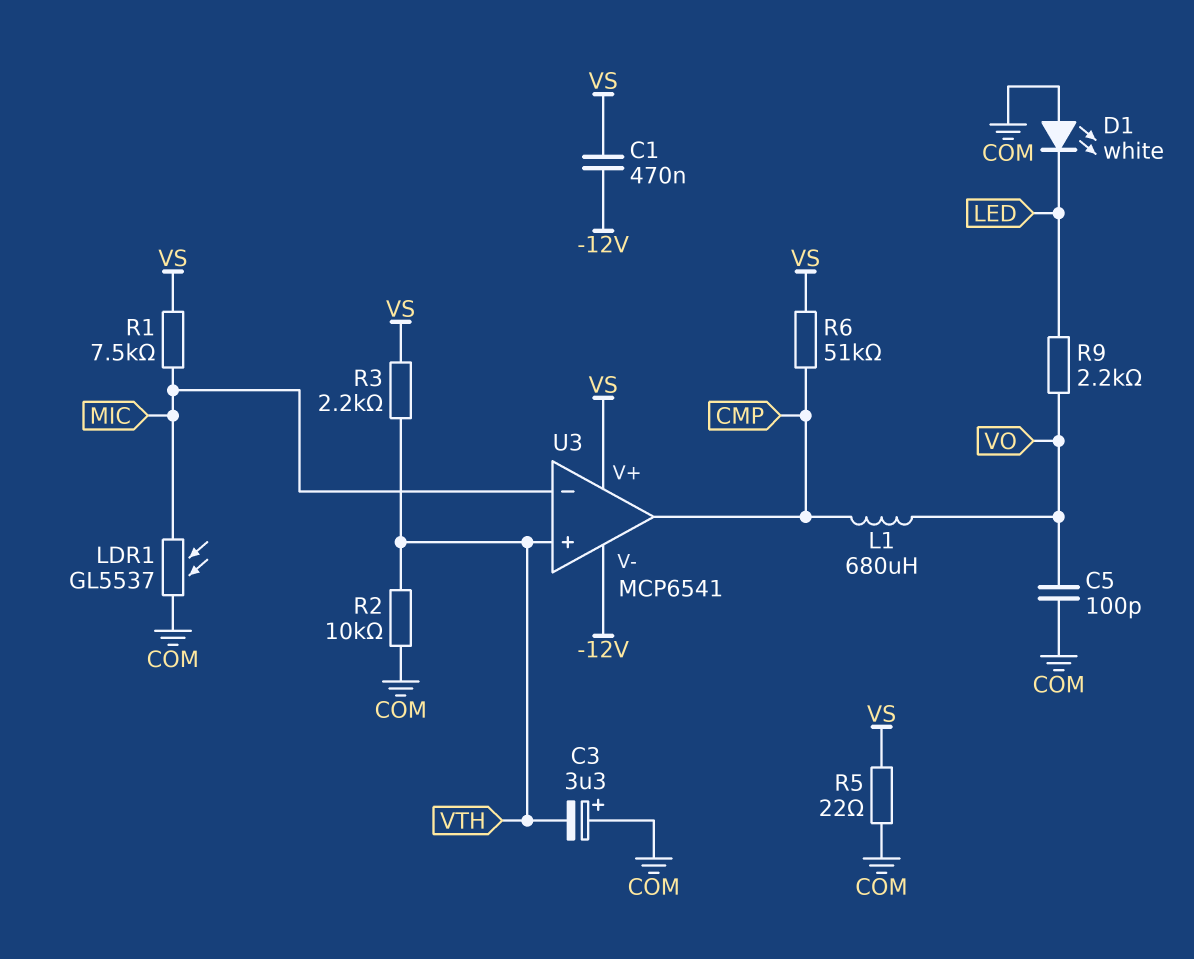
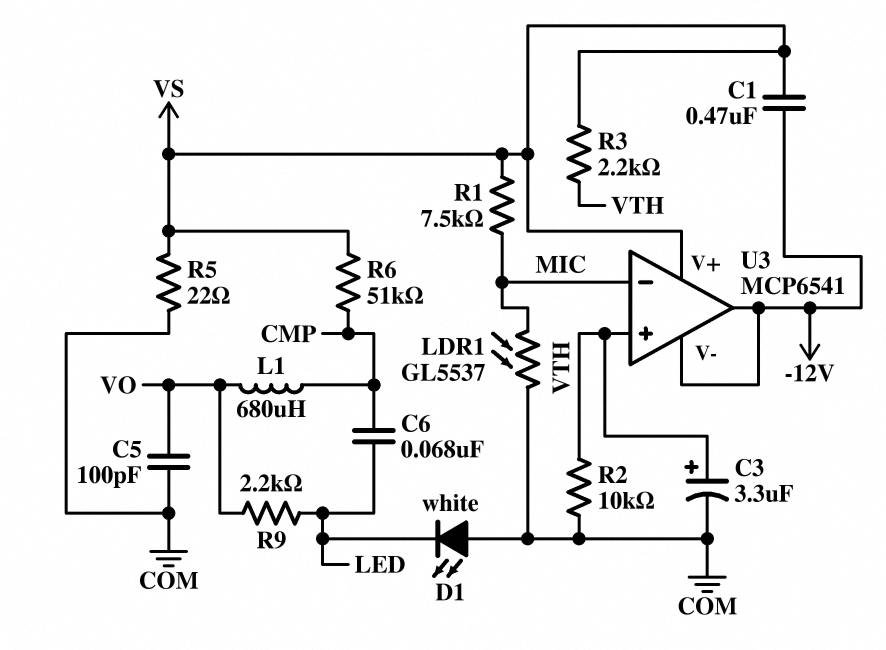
C3: 3.3uF (plus COM, minus VTH) -> 3.3uF (plus VTH, minus COM)
C6: none -> 68nF (CMP, LED)
U3 pin out: CMP -> -12V

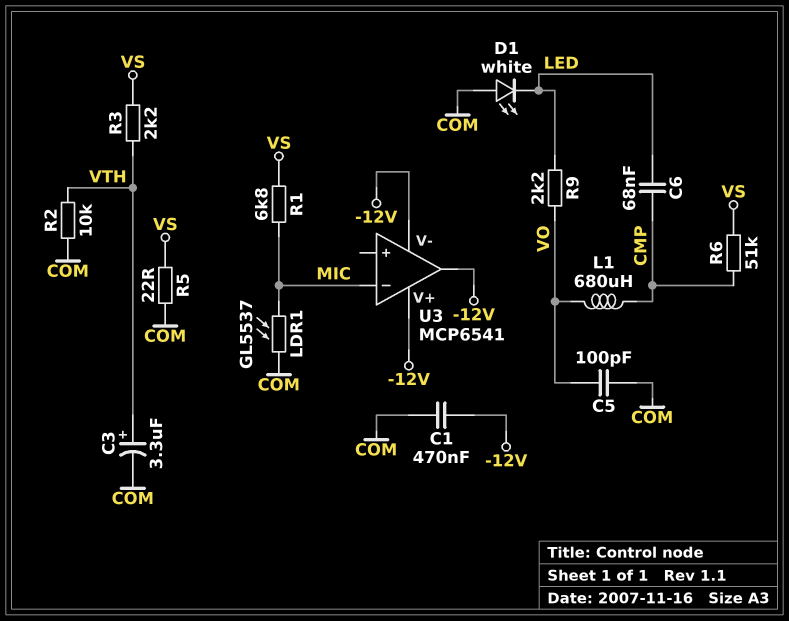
C1: 470nF (-12V, VS) -> 470nF (-12V, COM)
R1: 7.5k (MIC, VS) -> 6.8k (MIC, VS)
U3 pin V+: VS -> -12V
U3 pin in+: VTH -> none

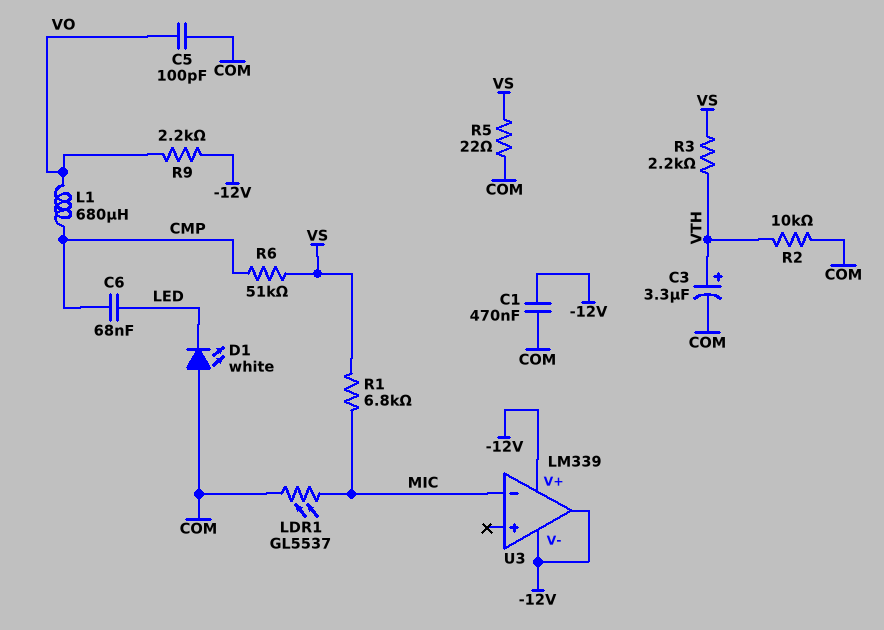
R9: 2.2k (LED, VO) -> 2.2k (-12V, VO)
U3: MCP6541 -> LM339

